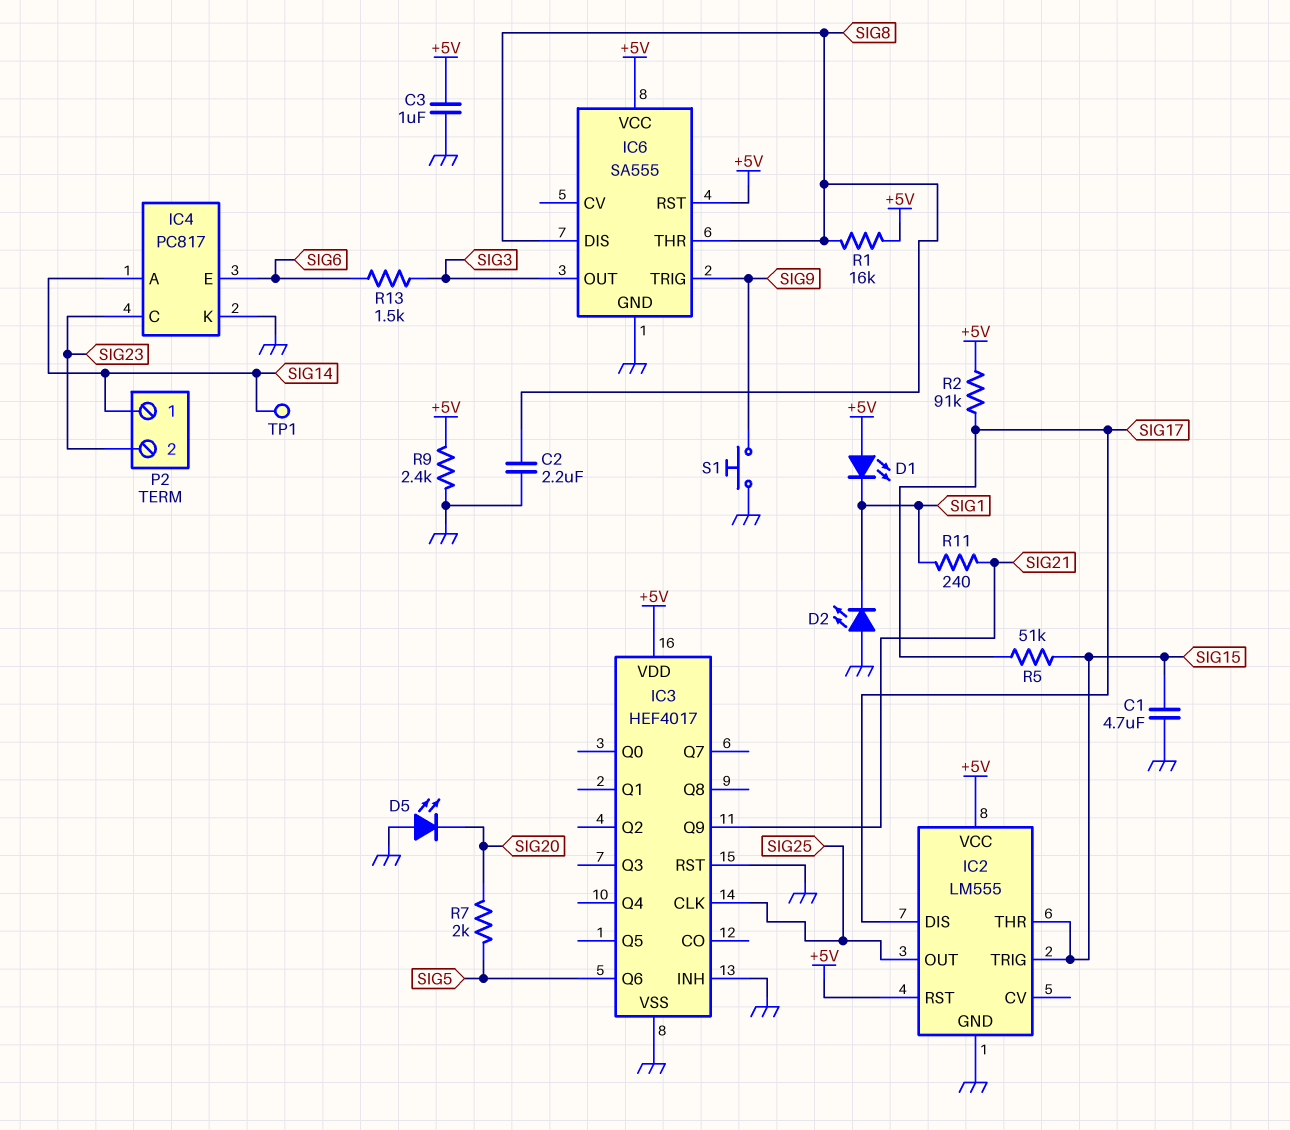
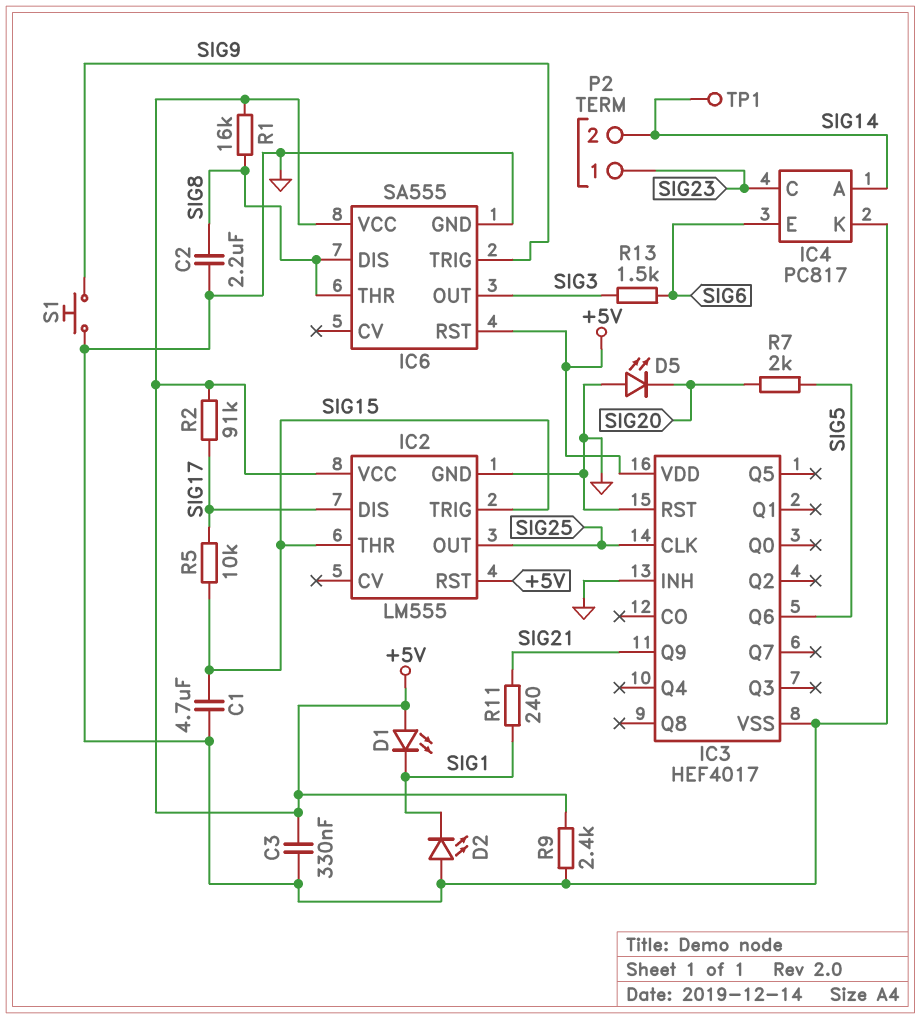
C3: 1uF (+5V, GND) -> 330nF (+5V, GND)
P2 pin 1: SIG14 -> SIG23
P2 pin 2: SIG23 -> SIG14
R5: 51k (SIG15, SIG17) -> 10k (SIG15, SIG17)

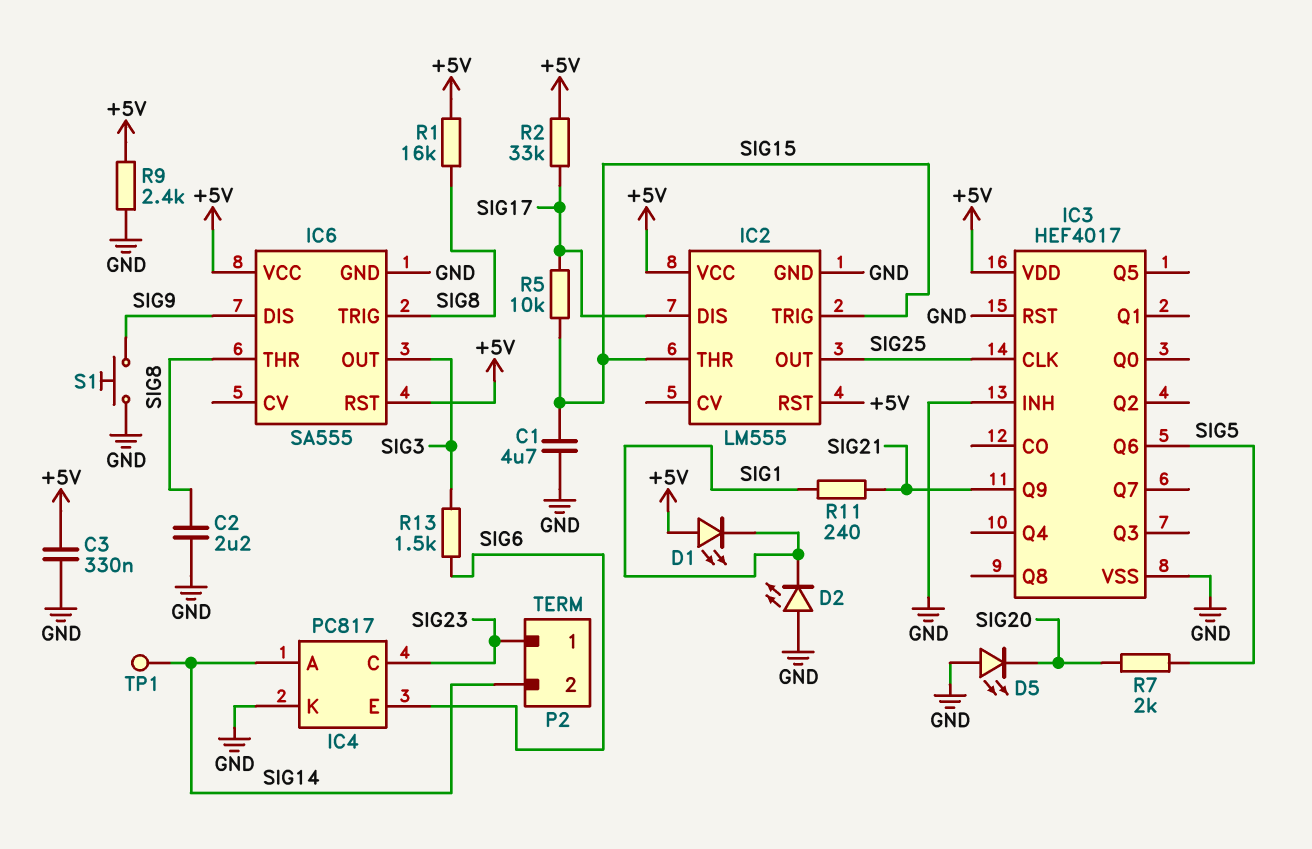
IC6 pin DIS: SIG8 -> SIG9
IC6 pin TRIG: SIG9 -> SIG8
R2: 91k (+5V, SIG17) -> 33k (+5V, SIG17)

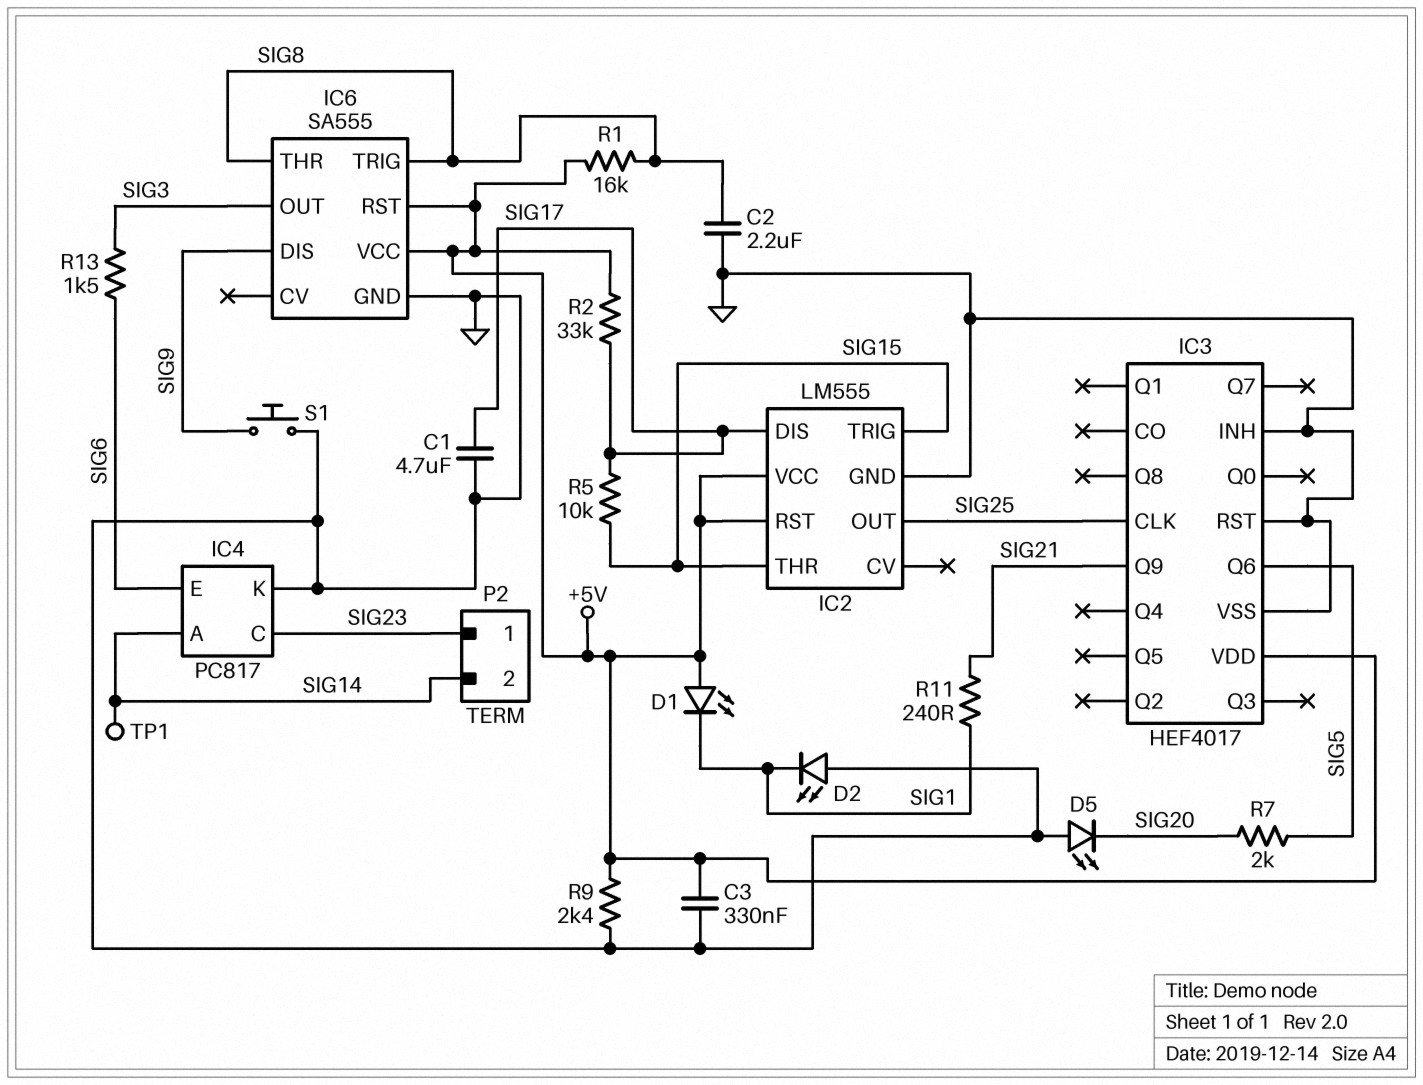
C1: 4.7uF (GND, SIG15) -> 4.7uF (GND, SIG17)

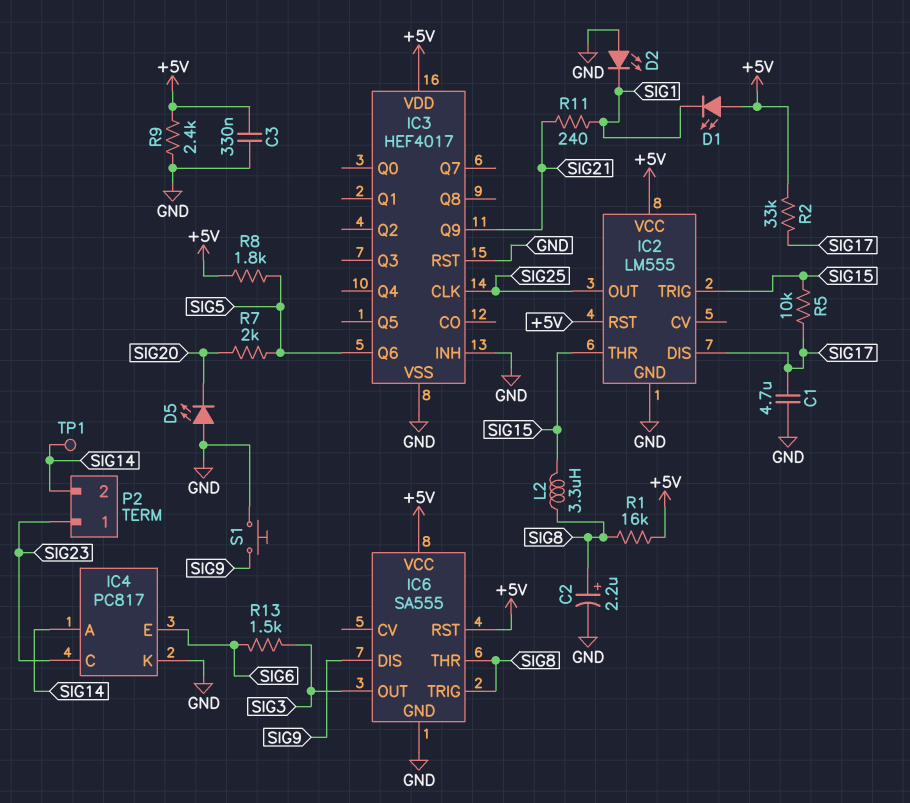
C2: 2.2uF (GND, SIG8) -> 2.2uF (plus SIG8, minus GND)
L2: none -> 3.3uH (SIG8, SIG15)
R8: none -> 1.8k (+5V, SIG5)

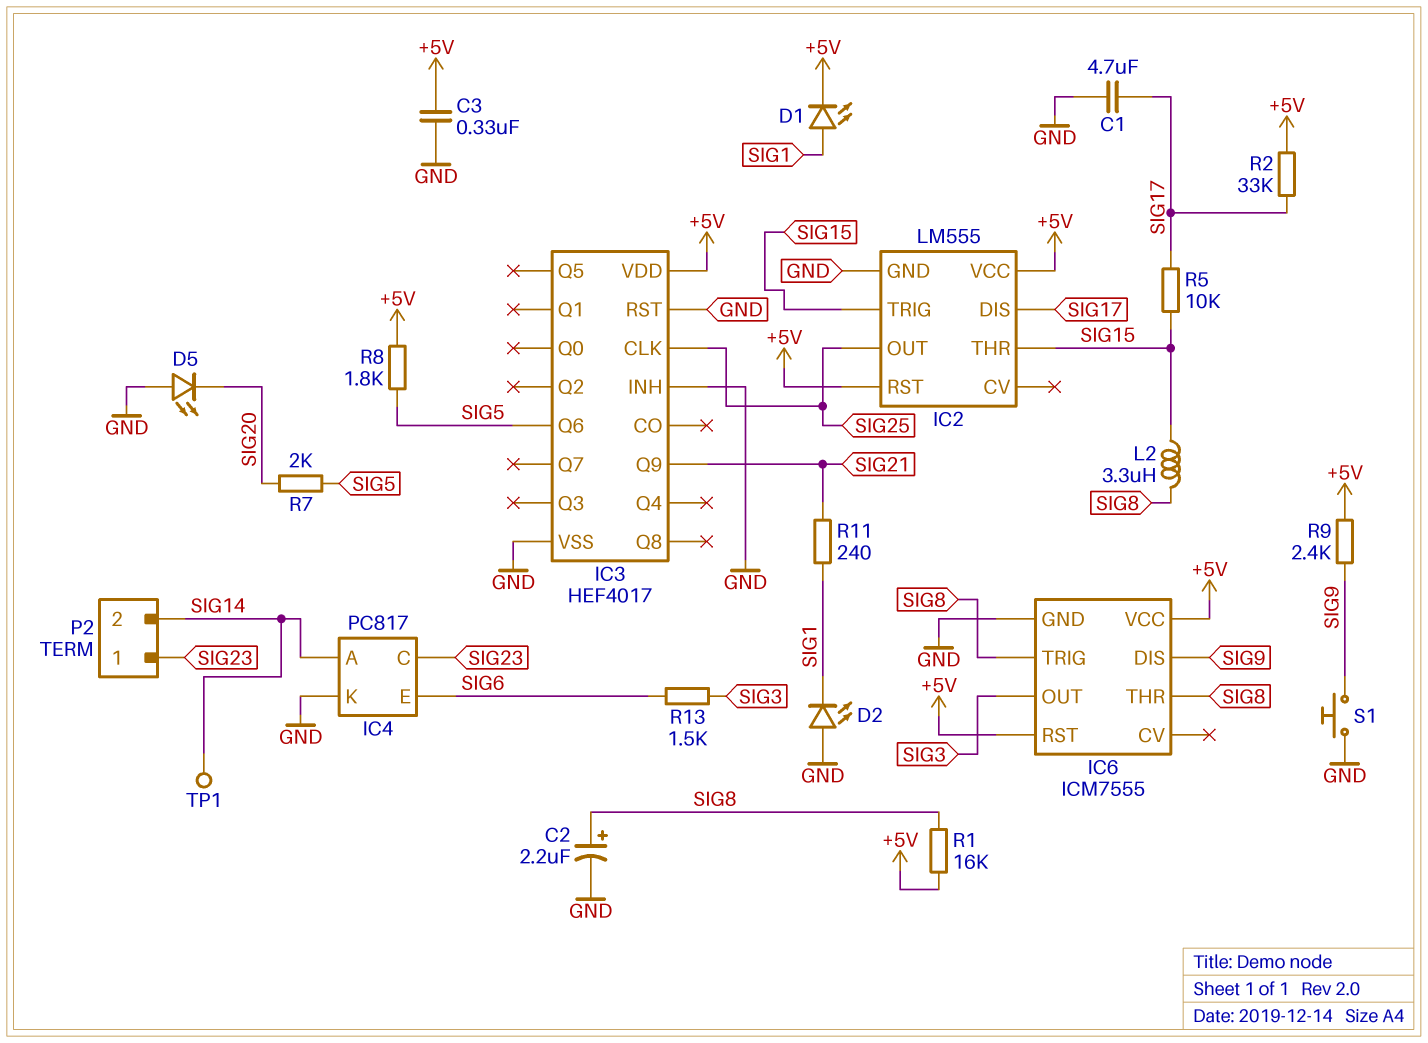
D1: LED (A +5V, K SIG1) -> LED (A SIG1, K +5V)
IC6: SA555 -> ICM7555
R9: 2.4k (+5V, GND) -> 2.4k (+5V, SIG9)

